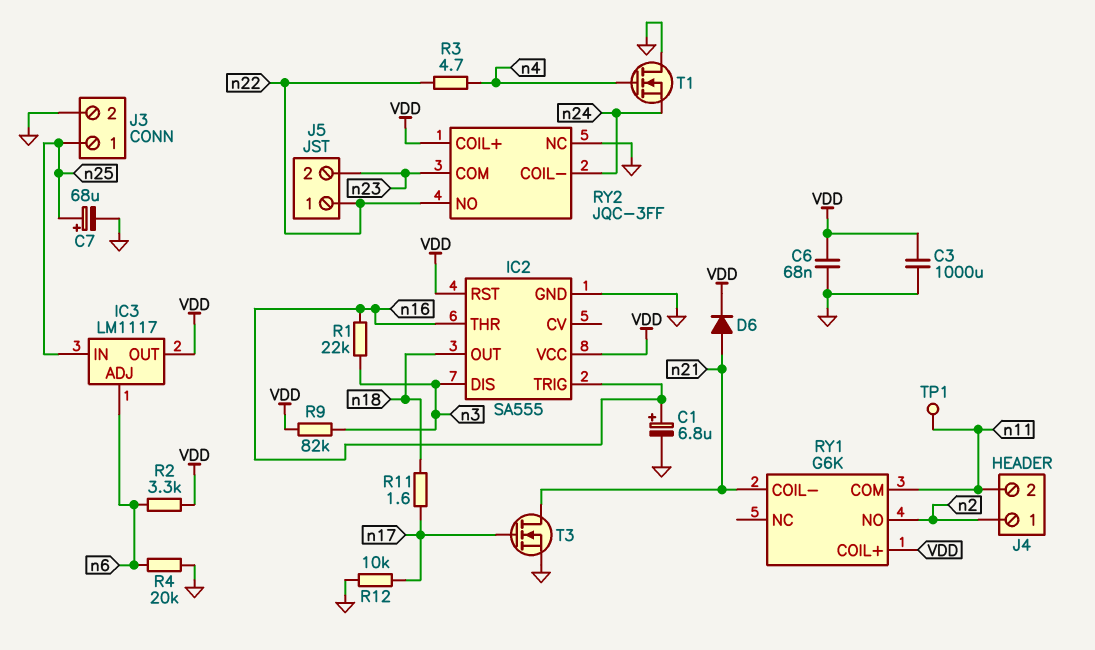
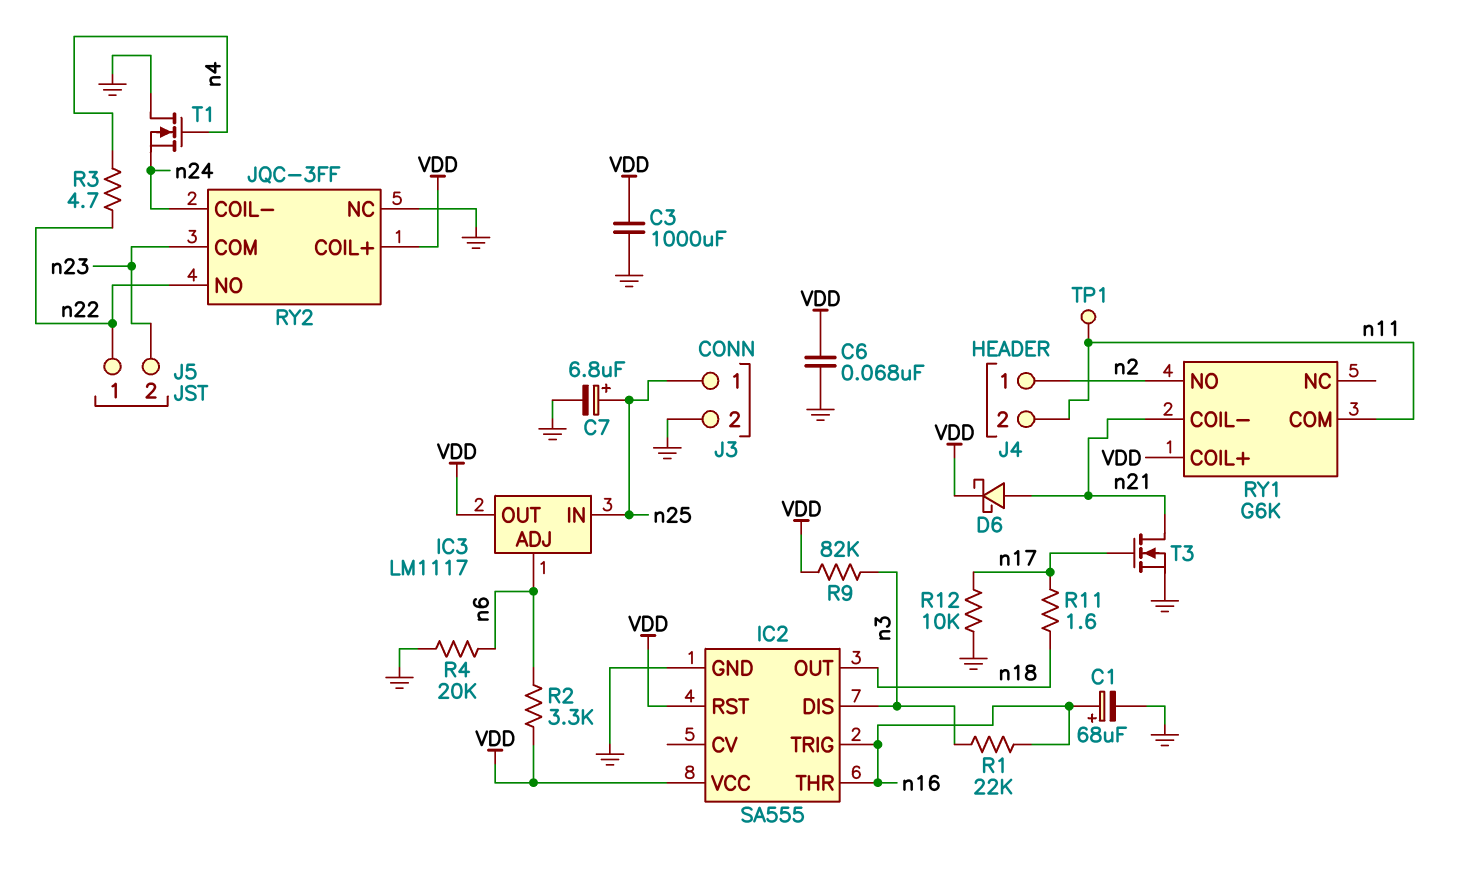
C1: 6.8uF (plus n16, minus GND) -> 68uF (plus n16, minus GND)
C7: 68uF (plus n25, minus GND) -> 6.8uF (plus n25, minus GND)
D6: diode (A n21, K VDD) -> schottky (A n21, K VDD)

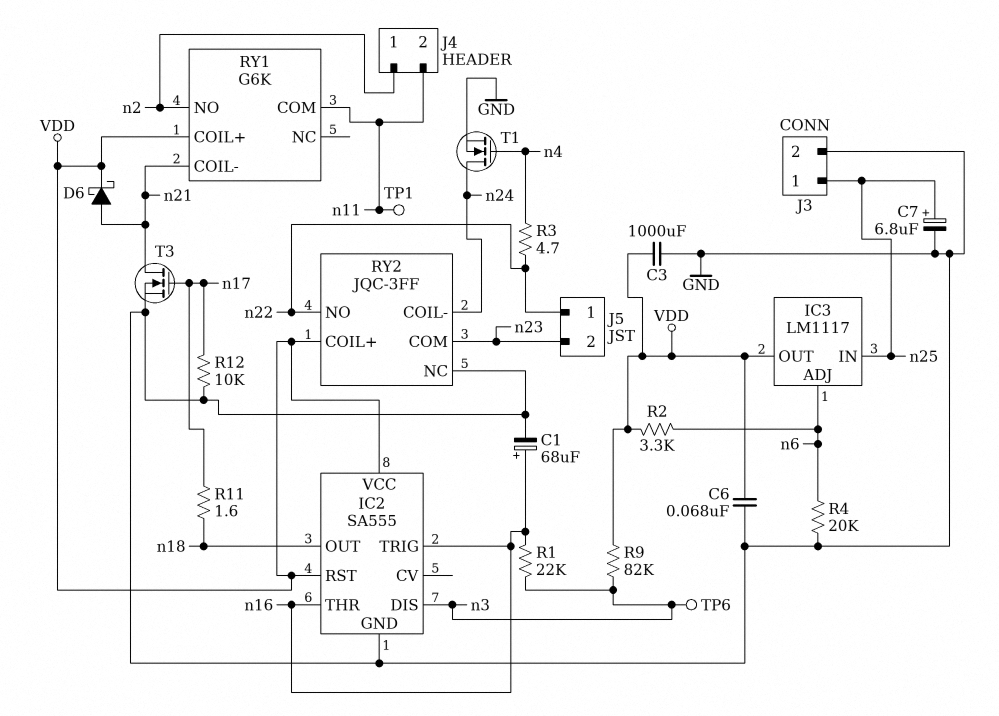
T1: NMOS (G n4, D GND, S n24) -> NMOS (G n4, D n24, S GND)
TP6: none -> test point (n3)

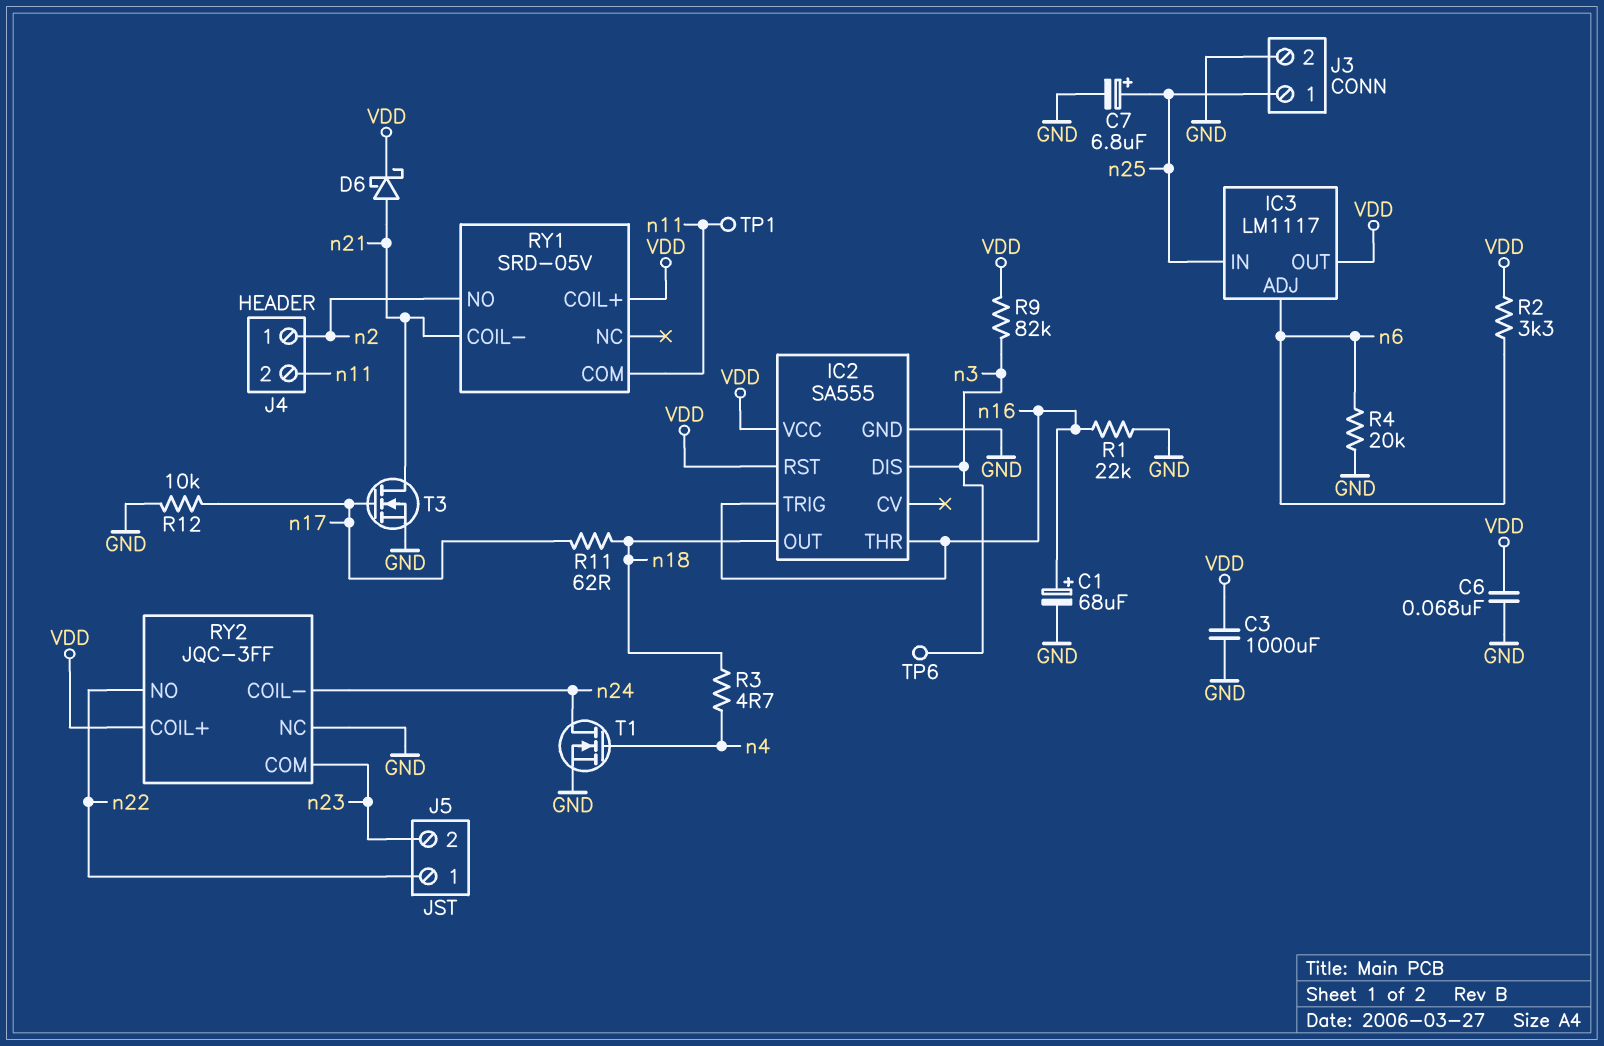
R1: 22k (n3, n16) -> 22k (GND, n16)
R3: 4.7 (n4, n22) -> 4.7 (n4, n18)
R11: 1.6 (n17, n18) -> 62 (n17, n18)
RY1: G6K -> SRD-05V

